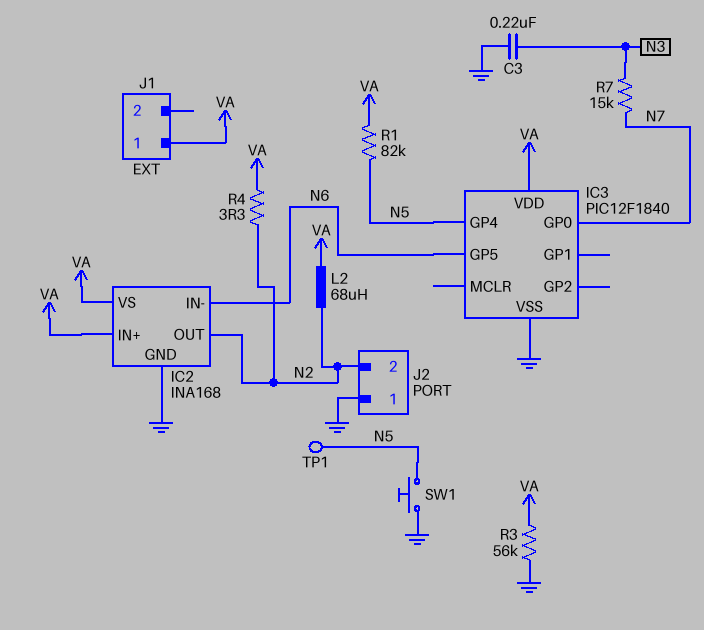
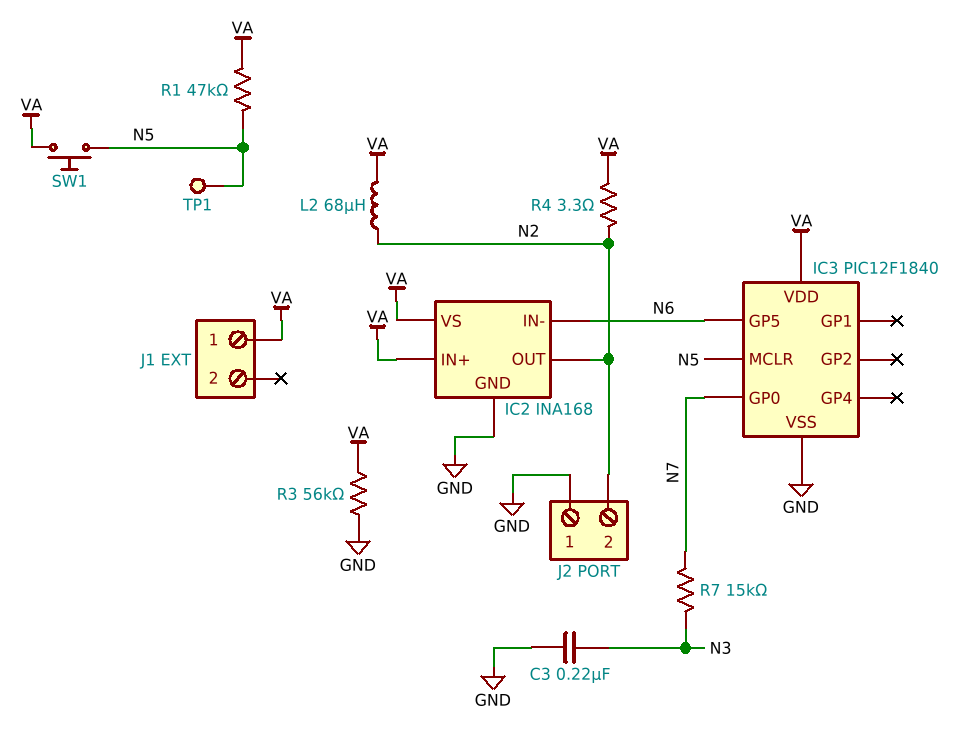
IC3 pin GP4: N5 -> none
IC3 pin MCLR: none -> N5
R1: 82k (N5, VA) -> 47k (N5, VA)
SW1: button (GND, N5) -> button (N5, VA)

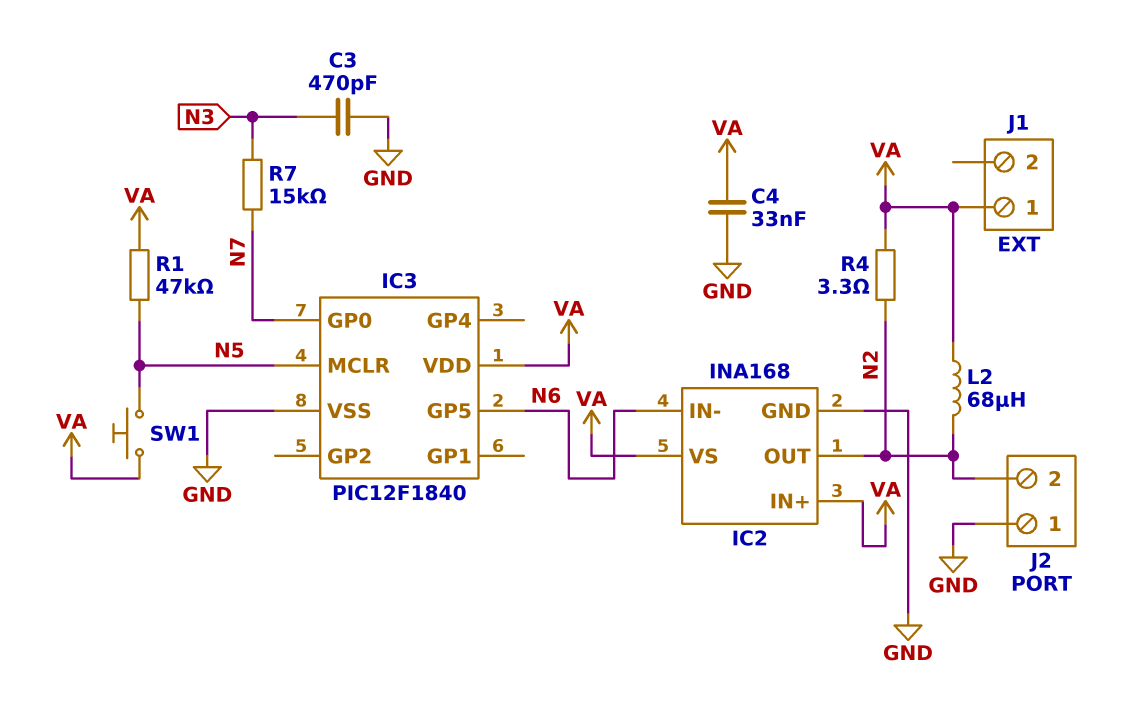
C3: 220nF (GND, N3) -> 470pF (GND, N3)
C4: none -> 33nF (GND, VA)
R3: 56k (GND, VA) -> none
TP1: test point (N5) -> none

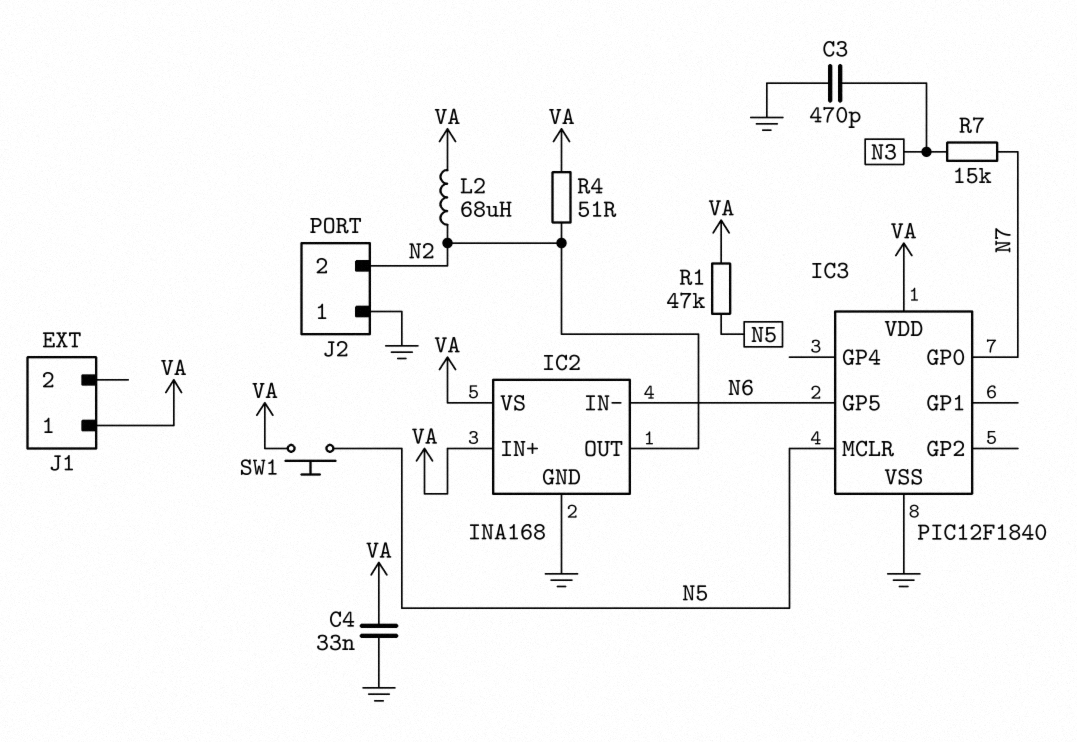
R4: 3.3 (N2, VA) -> 51 (N2, VA)

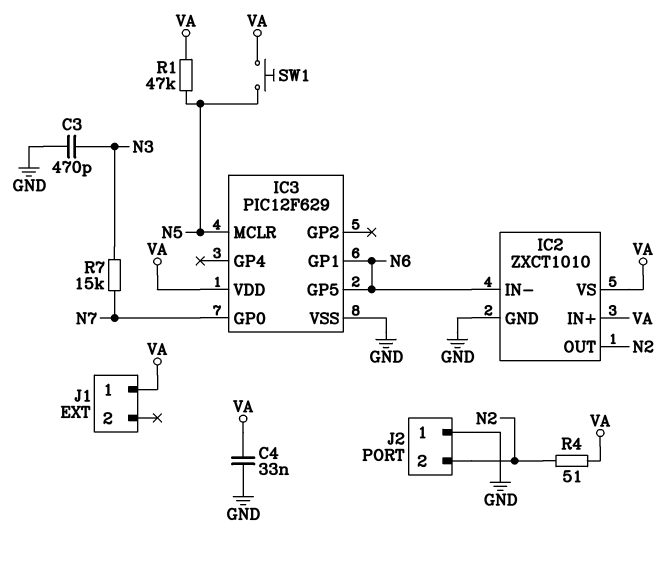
IC2: INA168 -> ZXCT1010
IC3: PIC12F1840 -> PIC12F629
IC3 pin GP1: none -> N6
L2: 68uH (N2, VA) -> none

